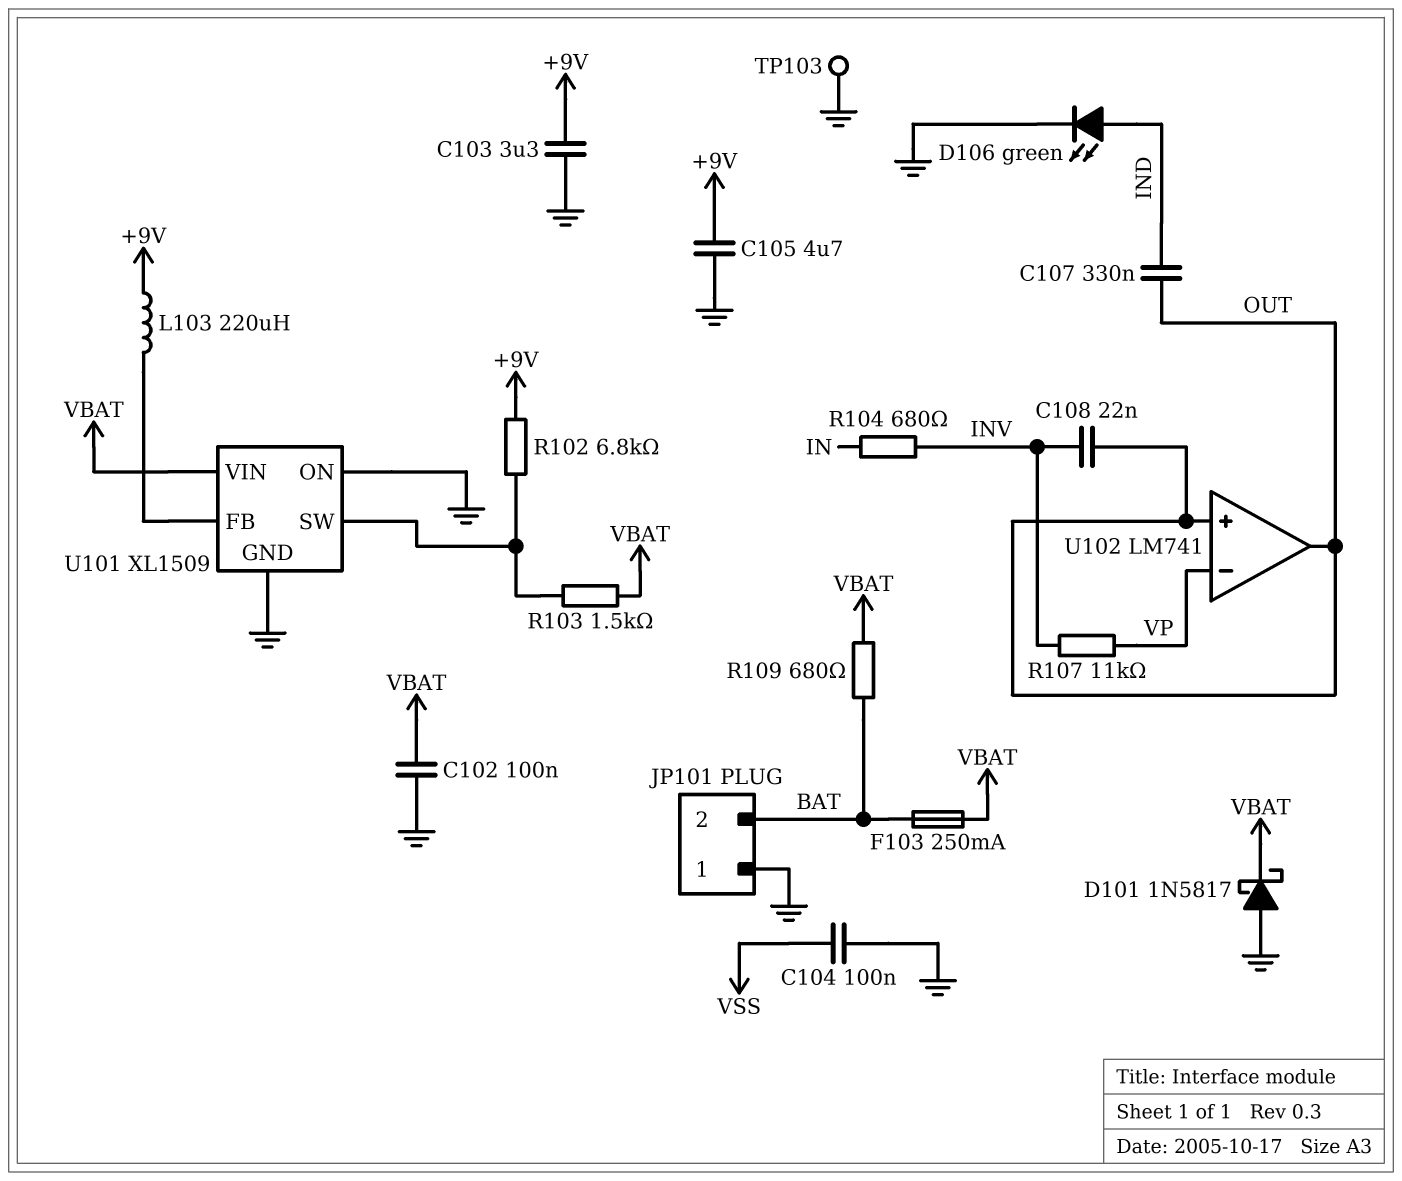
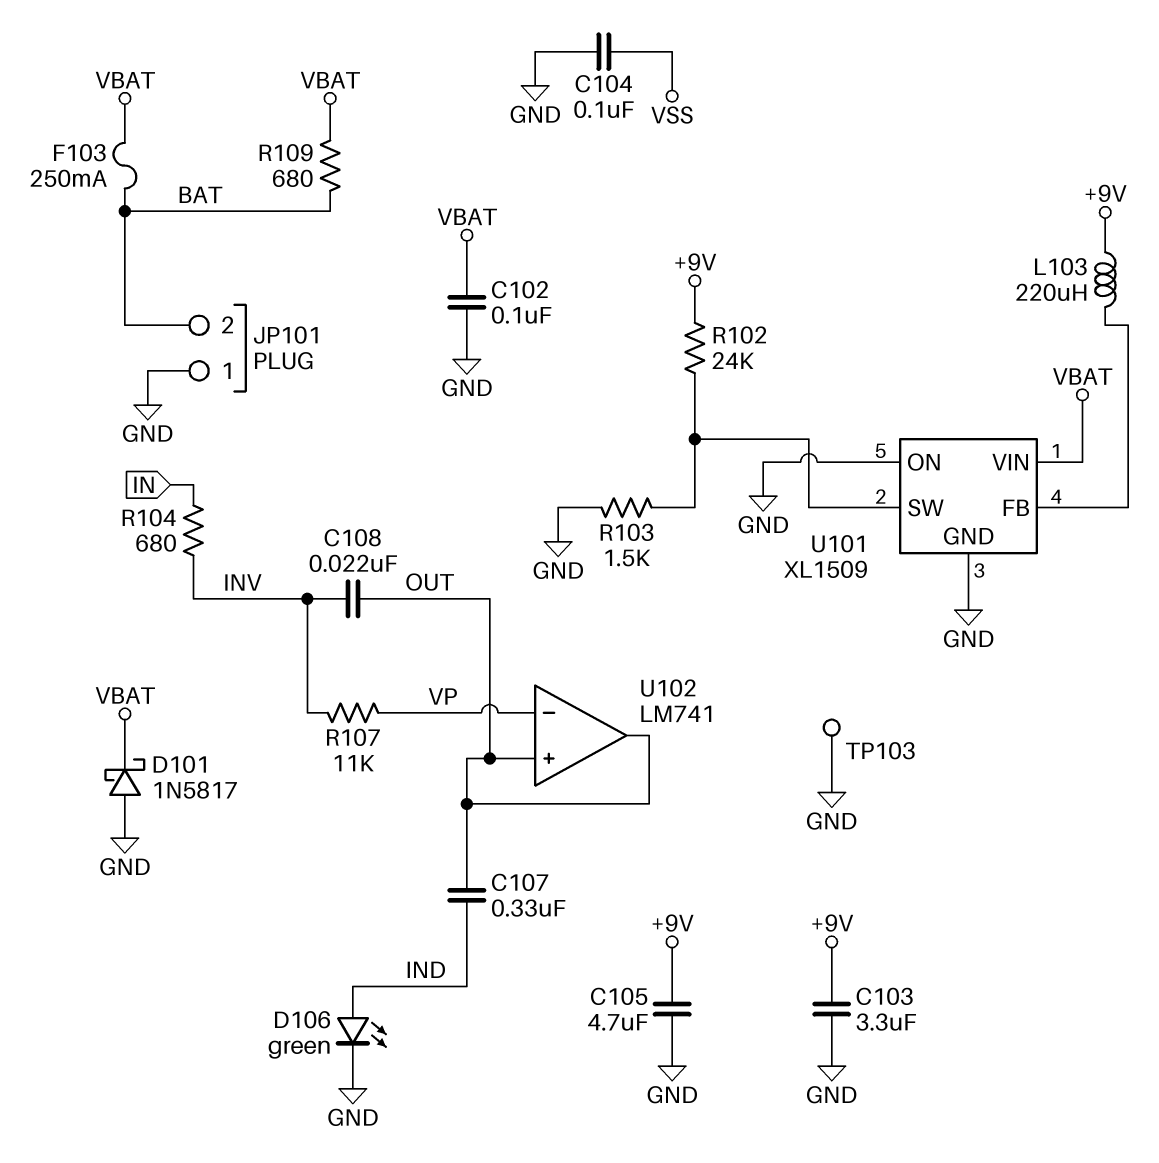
R102: 6.8k (+9V, U101/SW) -> 24k (+9V, U101/SW)
R103: 1.5k (U101/SW, VBAT) -> 1.5k (GND, U101/SW)

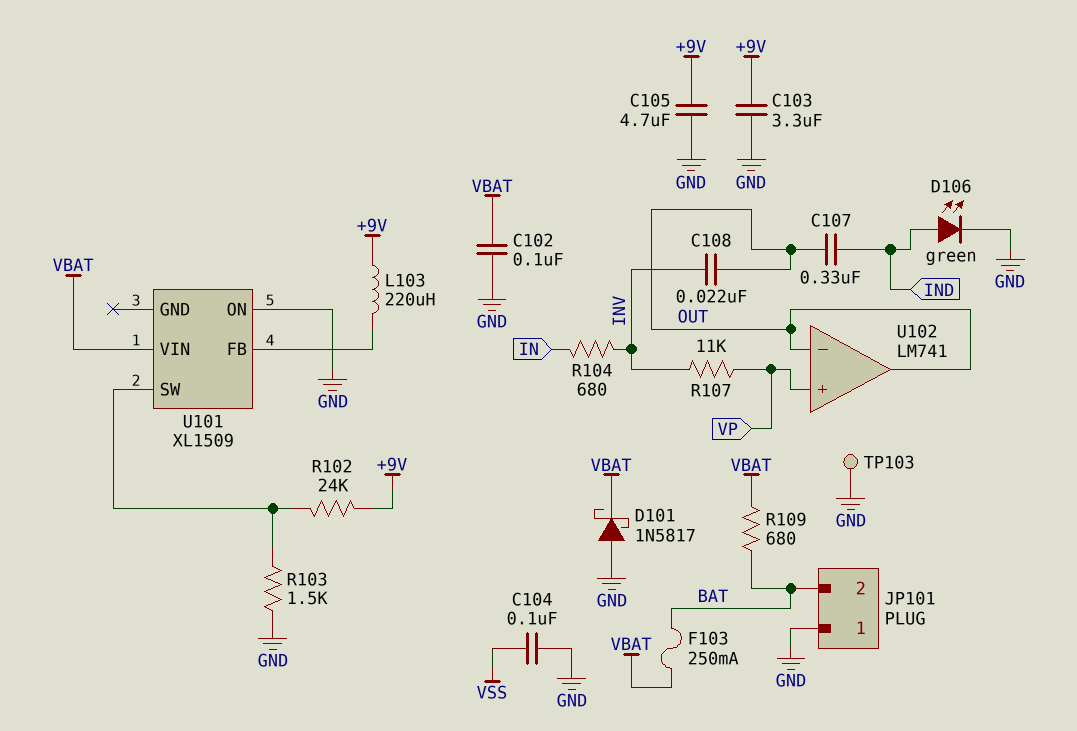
U101 pin GND: GND -> none
U102 pin in+: OUT -> VP
U102 pin in-: VP -> OUT

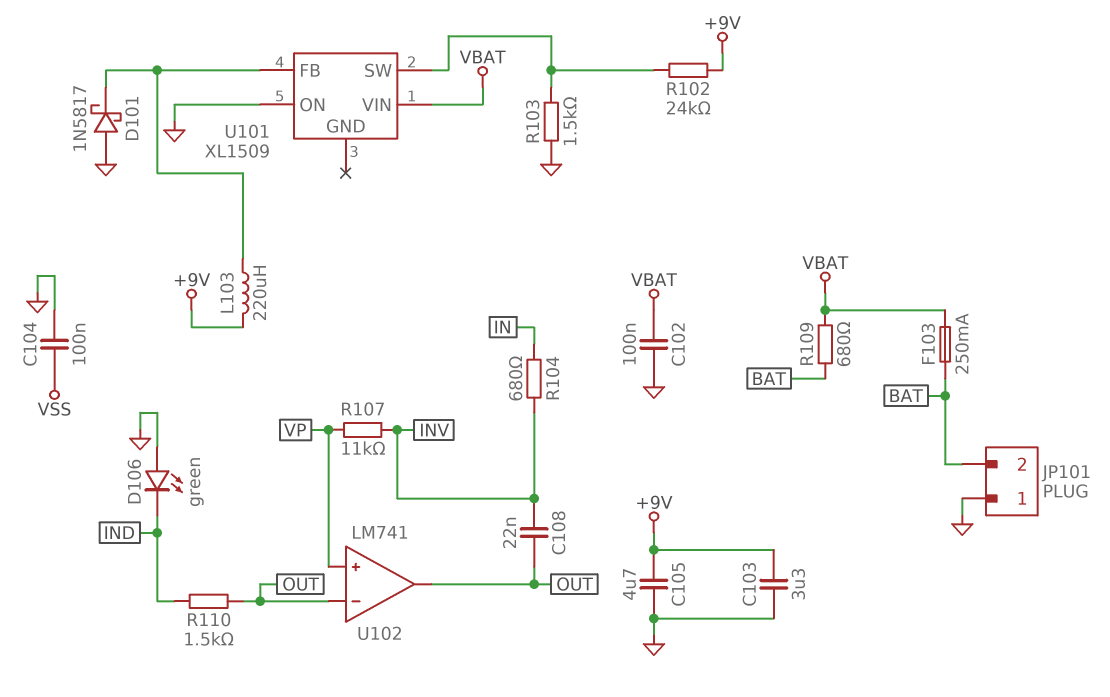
C107: 330nF (IND, OUT) -> none
D101: schottky 1N5817 (A GND, K VBAT) -> schottky 1N5817 (A GND, K U101/FB)
D106: LED green (A IND, K GND) -> LED green (A GND, K IND)
R110: none -> 1.5k (IND, OUT)
TP103: test point (GND) -> none

